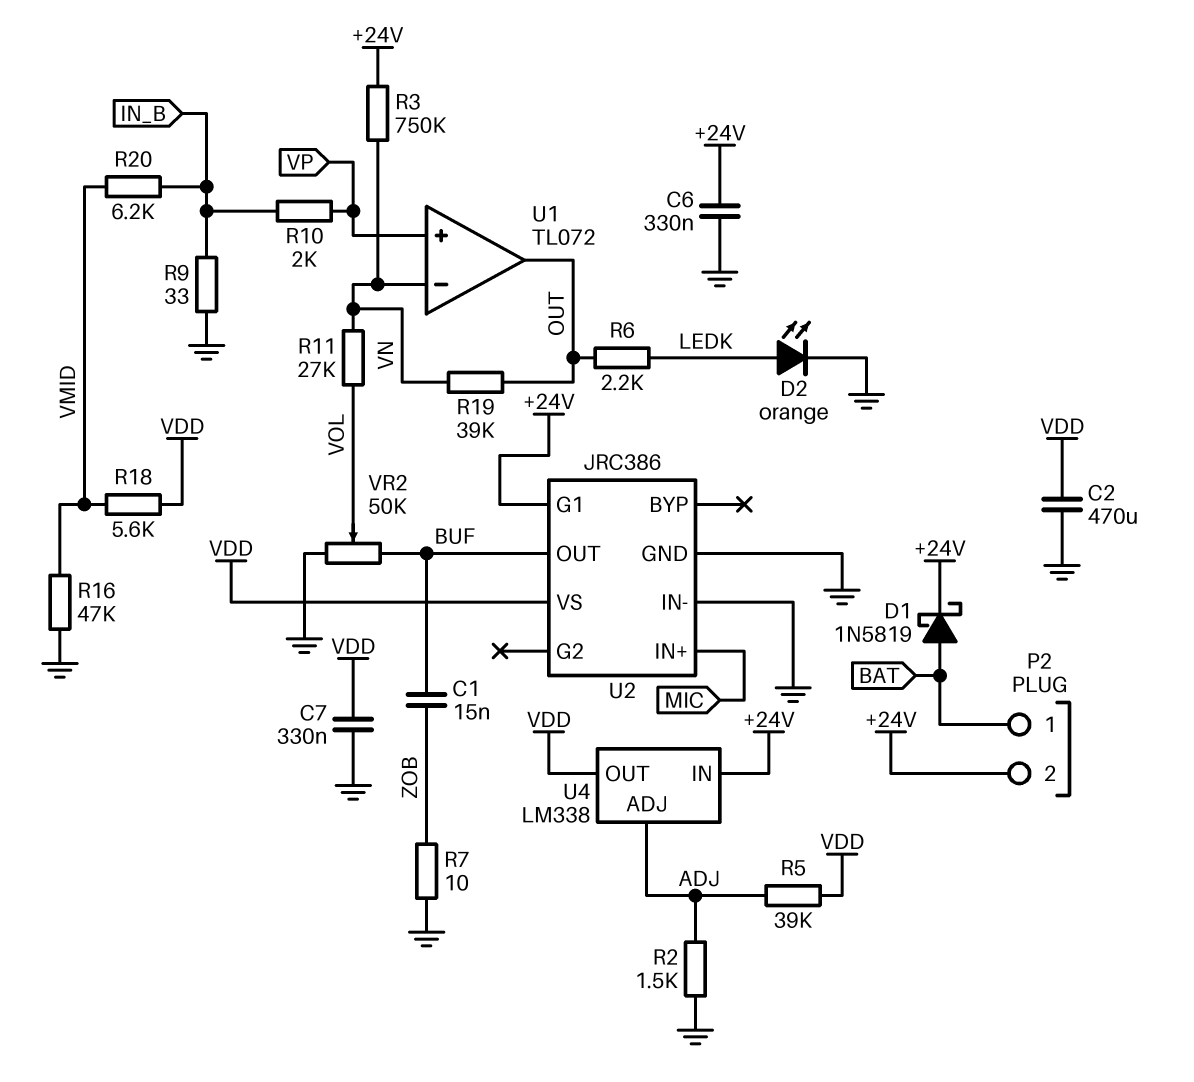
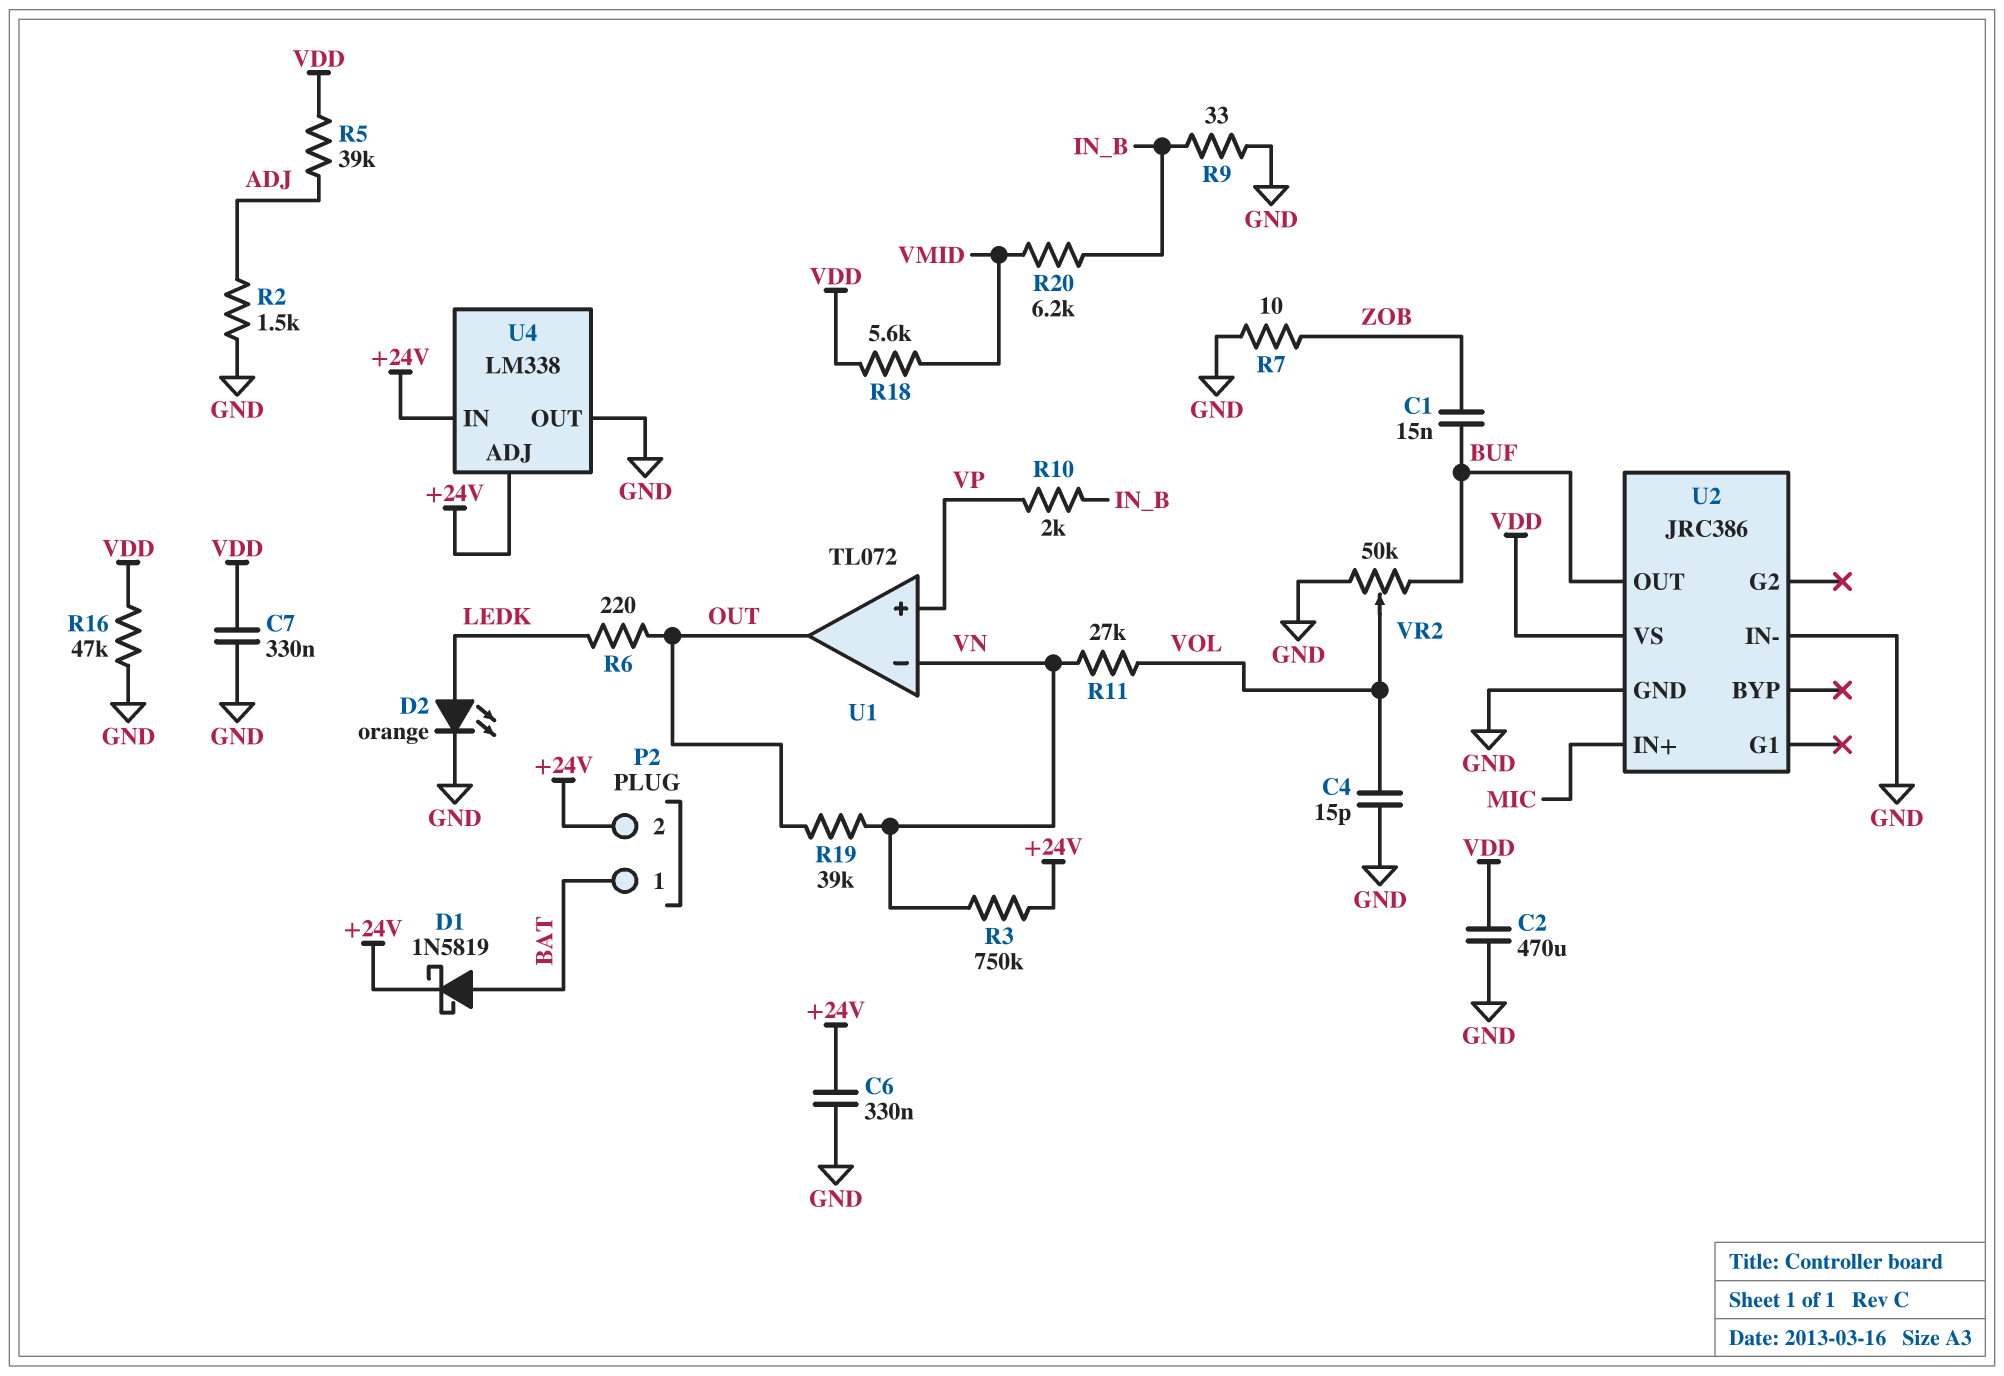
C4: none -> 15pF (GND, VOL)
R6: 2.2k (LEDK, OUT) -> 220 (LEDK, OUT)
R16: 47k (GND, VMID) -> 47k (GND, VDD)
U2 pin G1: +24V -> none
U4 pin ADJ: ADJ -> +24V
U4 pin OUT: VDD -> GND

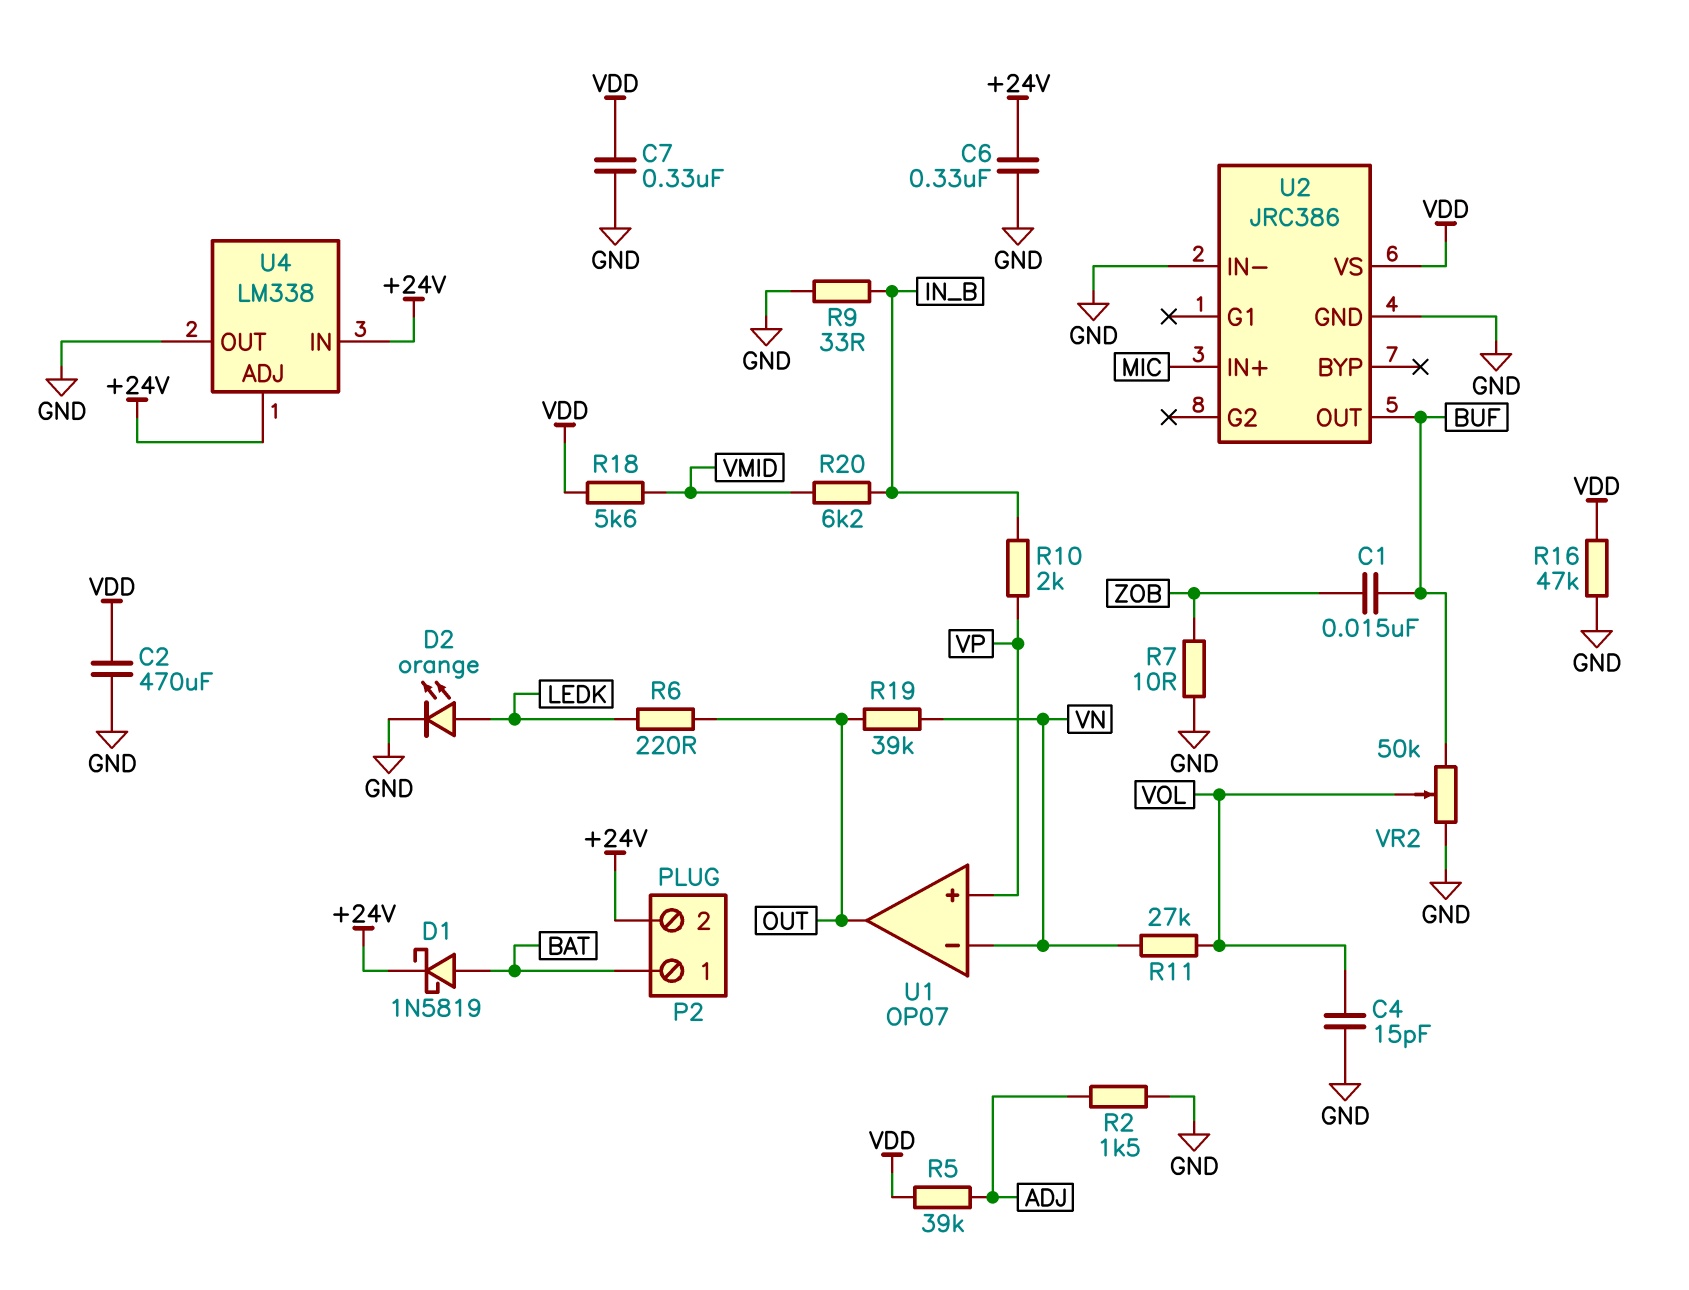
R3: 750k (+24V, VN) -> none
U1: TL072 -> OP07

